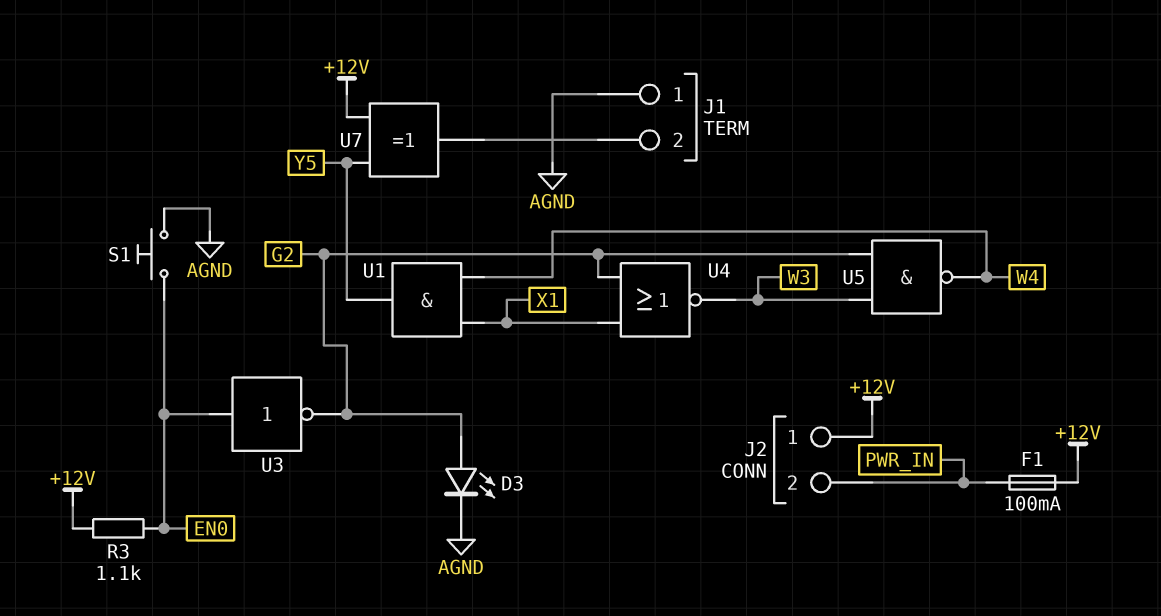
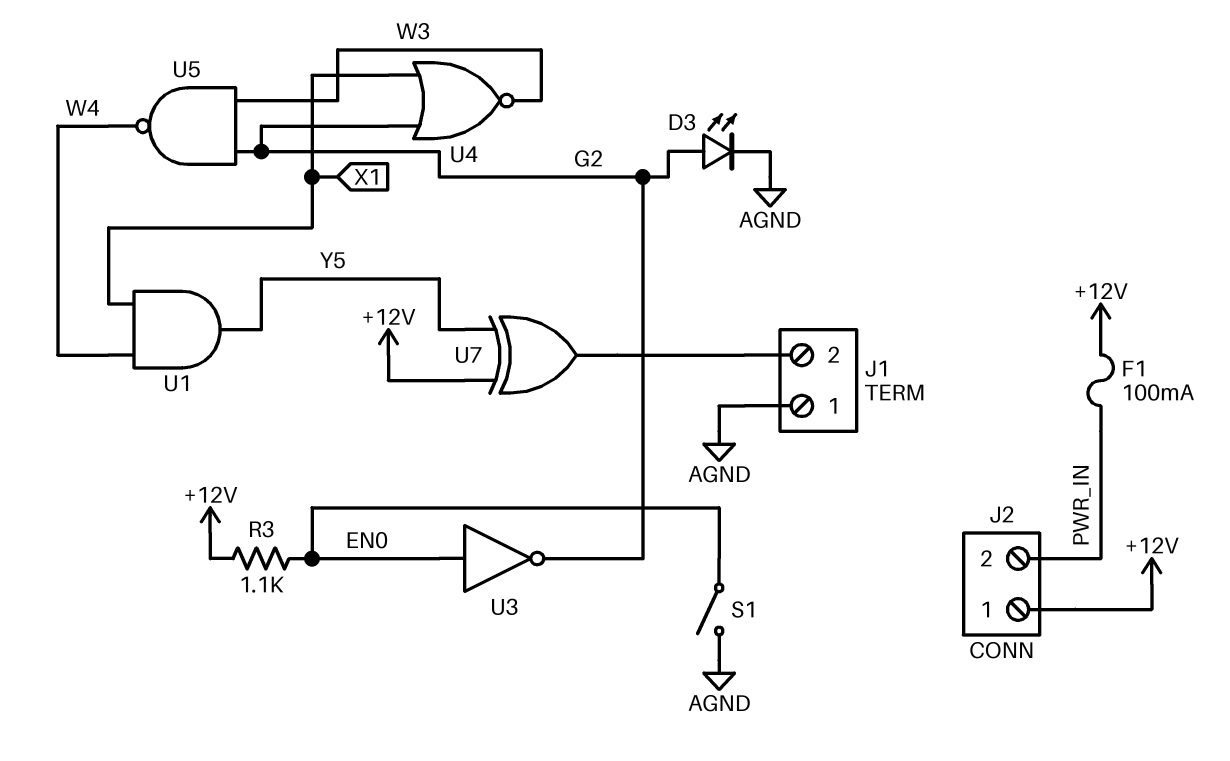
S1: button (AGND, EN0) -> switch (AGND, EN0)

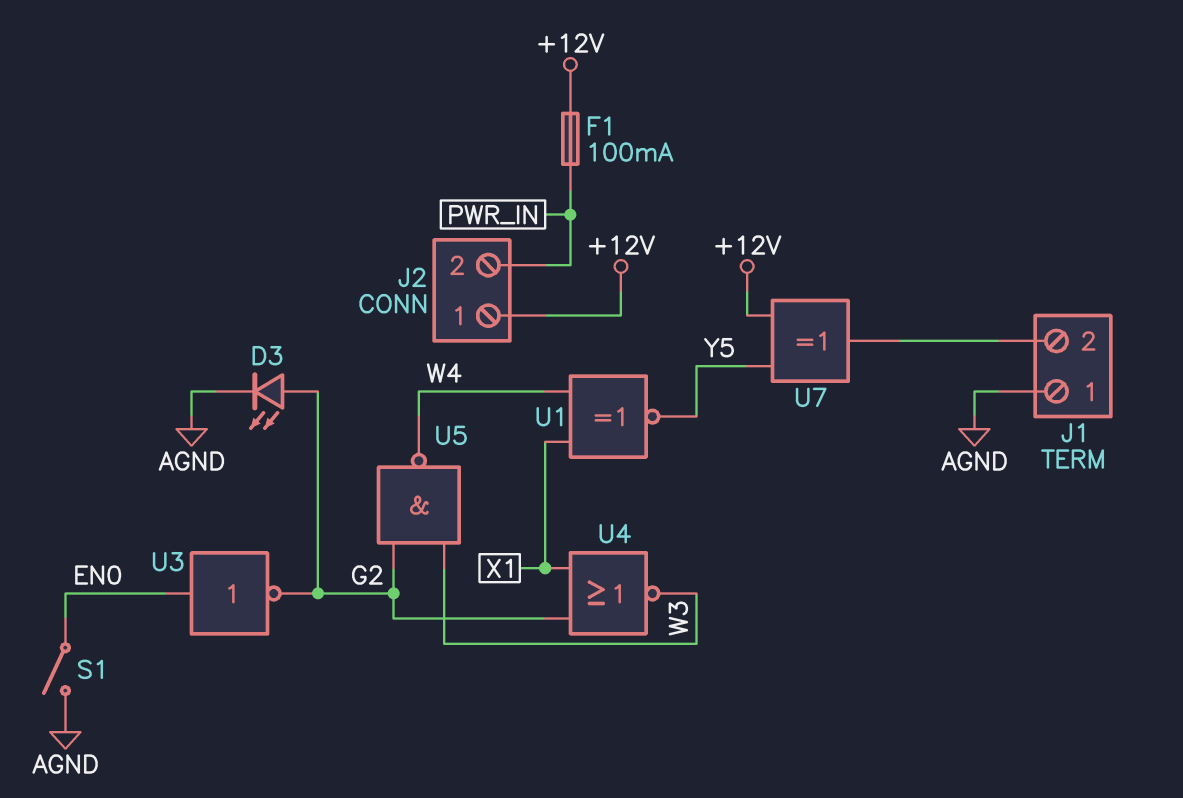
R3: 1.1k (+12V, EN0) -> none
U1: AND (in W4, in X1, out Y5) -> XNOR (in W4, in X1, out Y5)

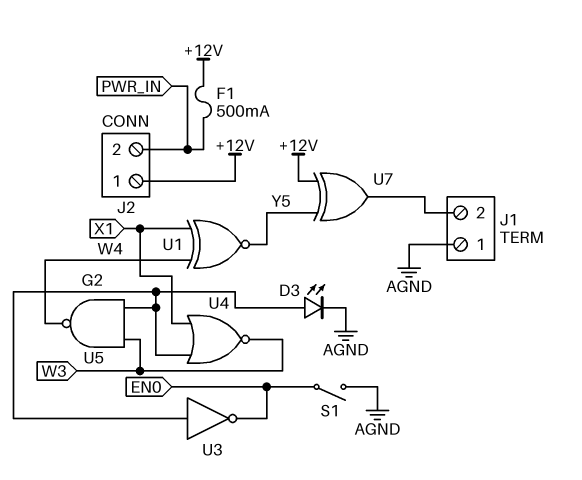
F1: 100mA (+12V, PWR_IN) -> 500mA (+12V, PWR_IN)
U3: NOT (in EN0, out G2) -> NOT (in G2, out EN0)

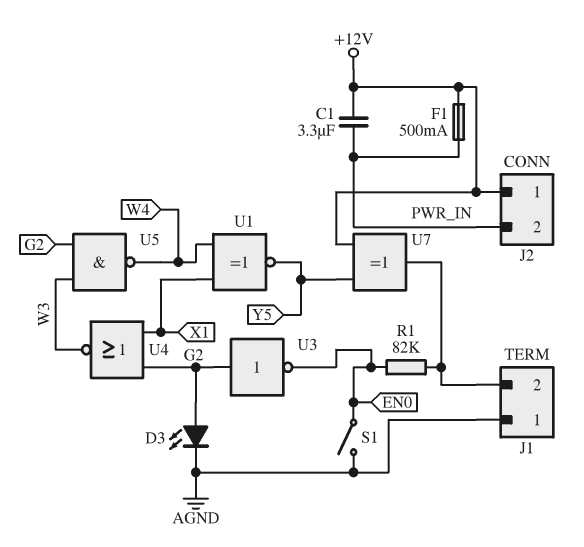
C1: none -> 3.3uF (+12V, PWR_IN)
R1: none -> 82k (EN0, J1/2)

